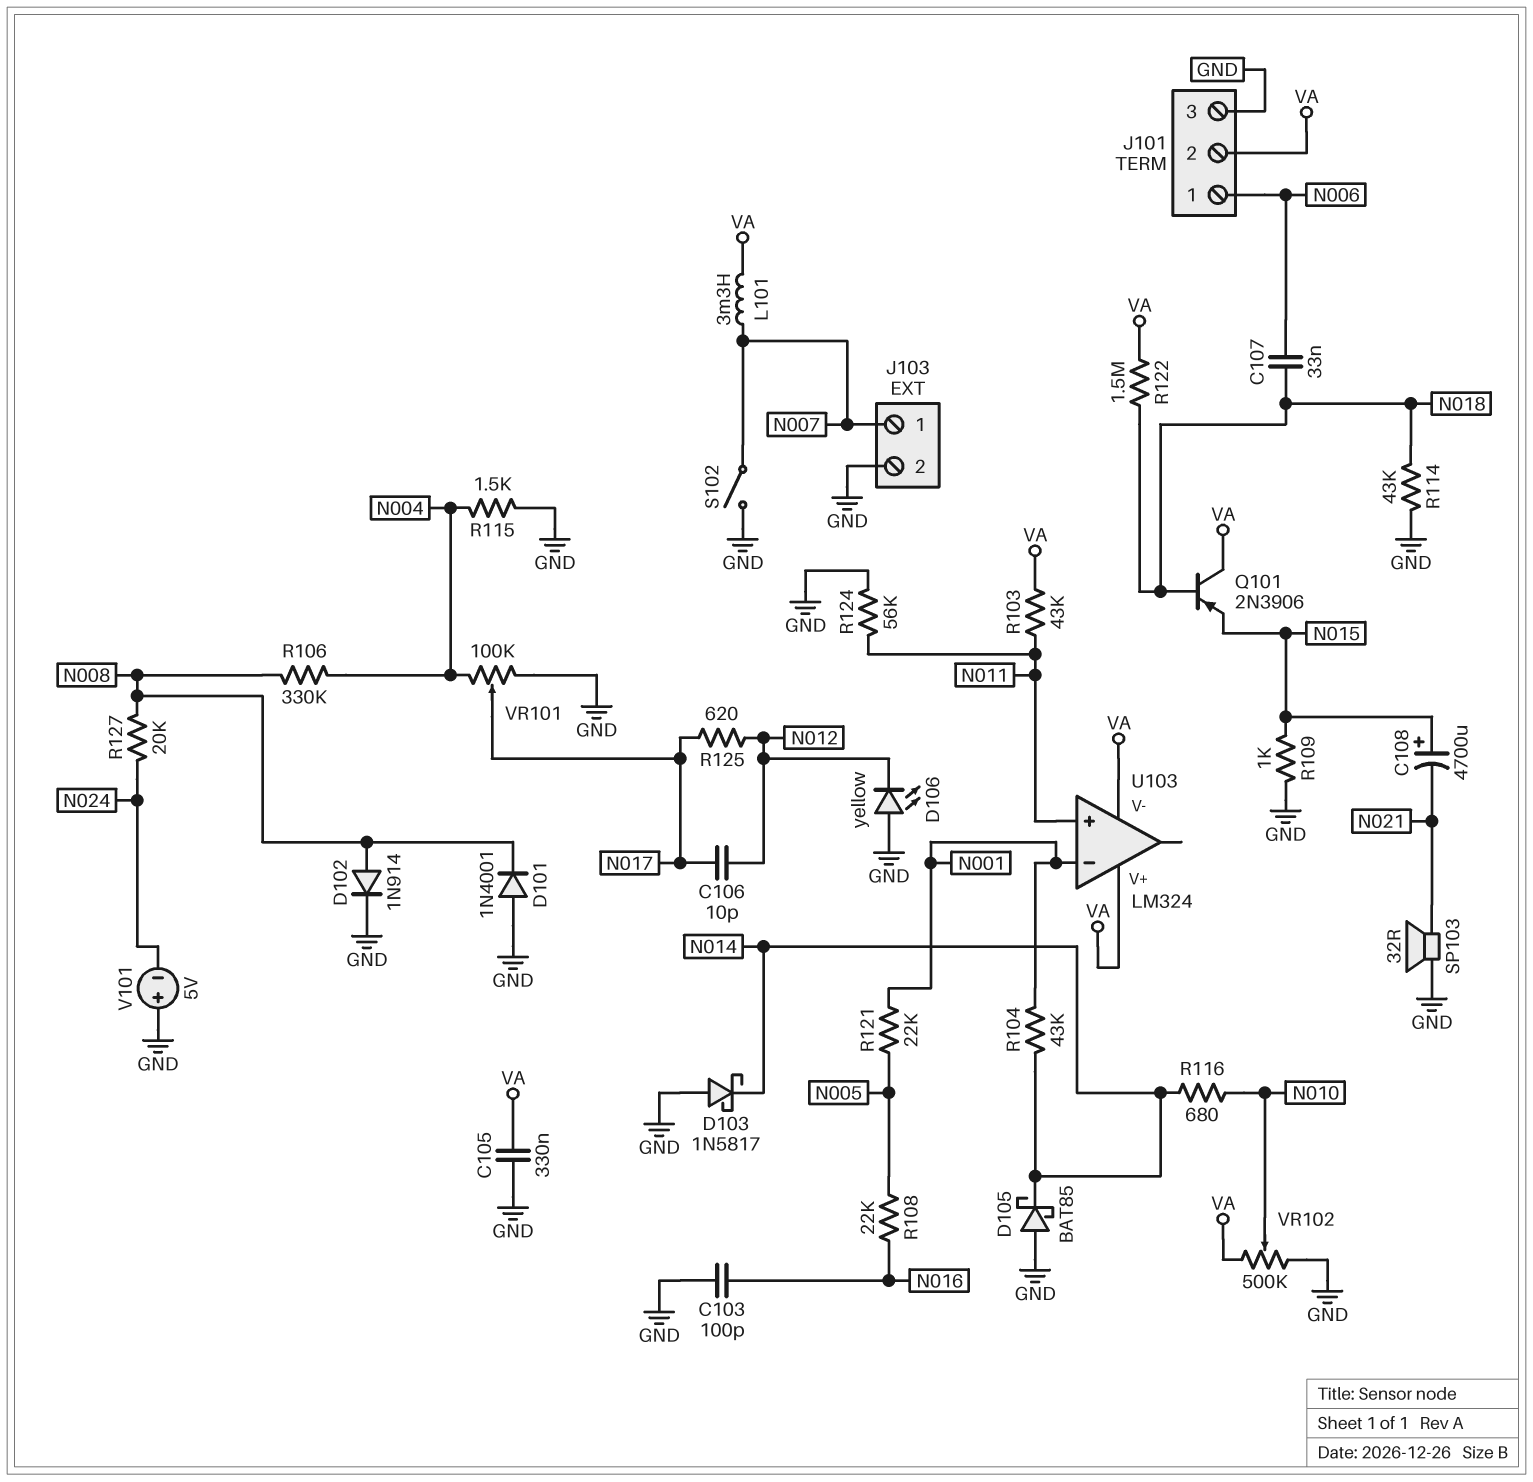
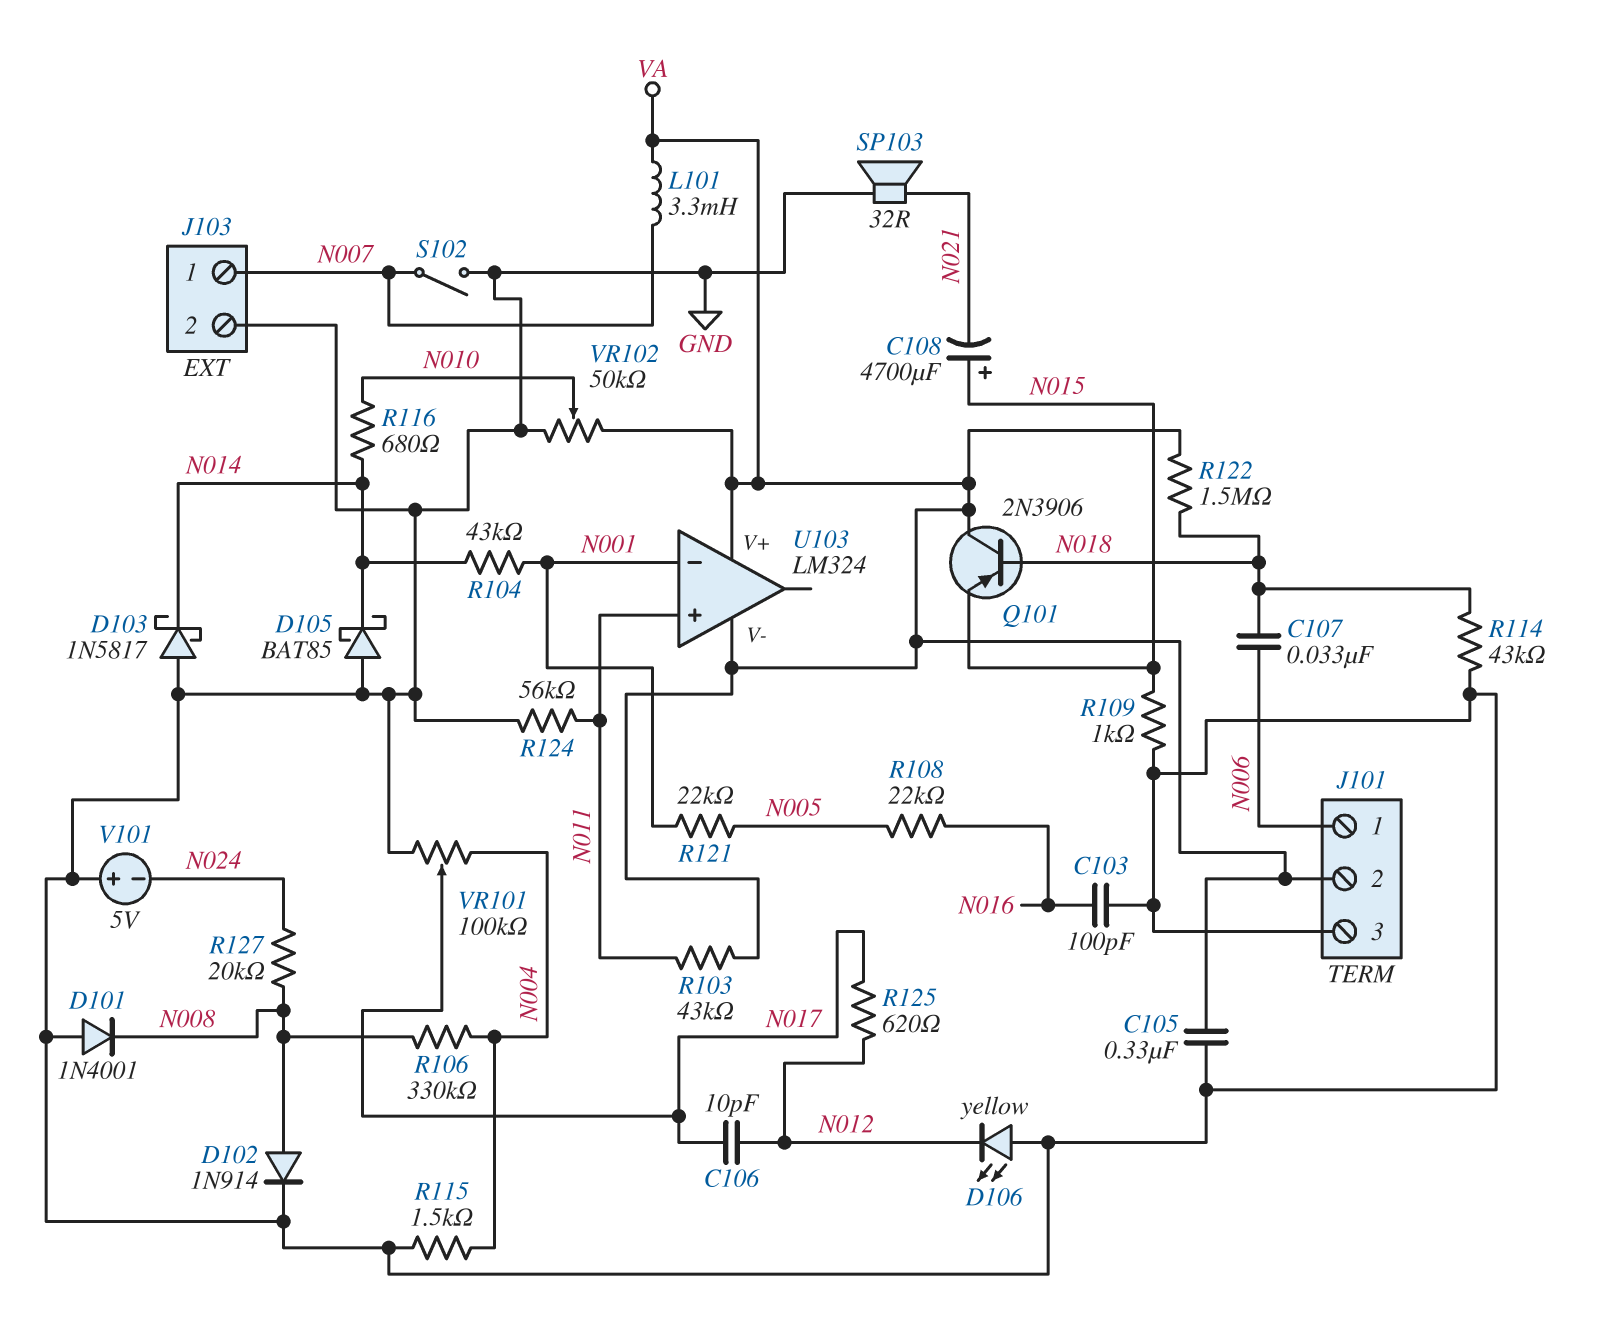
VR102: 500k (GND, VA, wiper N010) -> 50k (GND, VA, wiper N010)

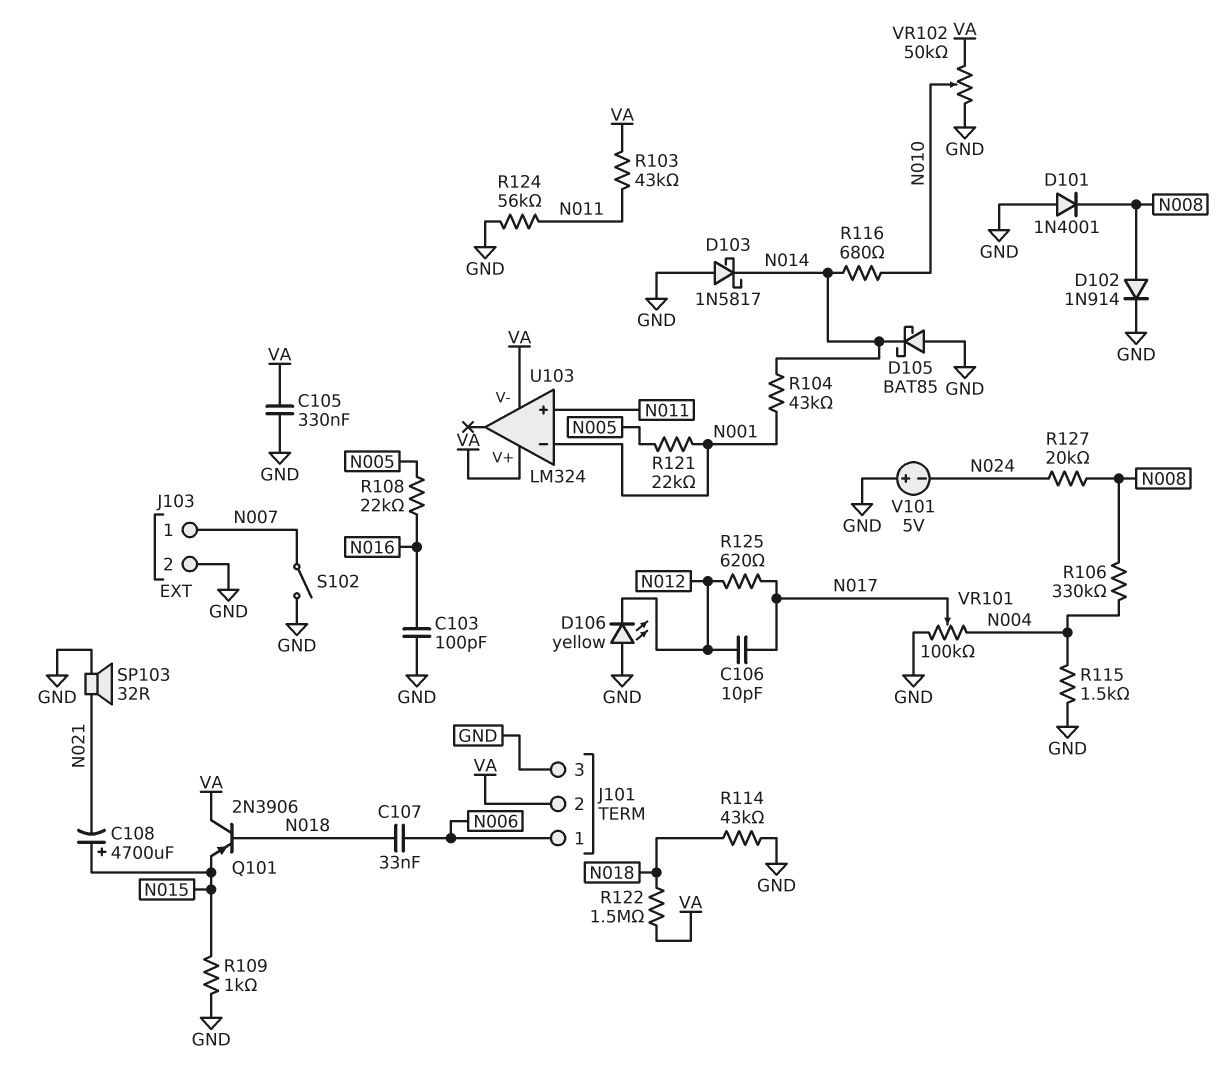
L101: 3.3mH (N007, VA) -> none

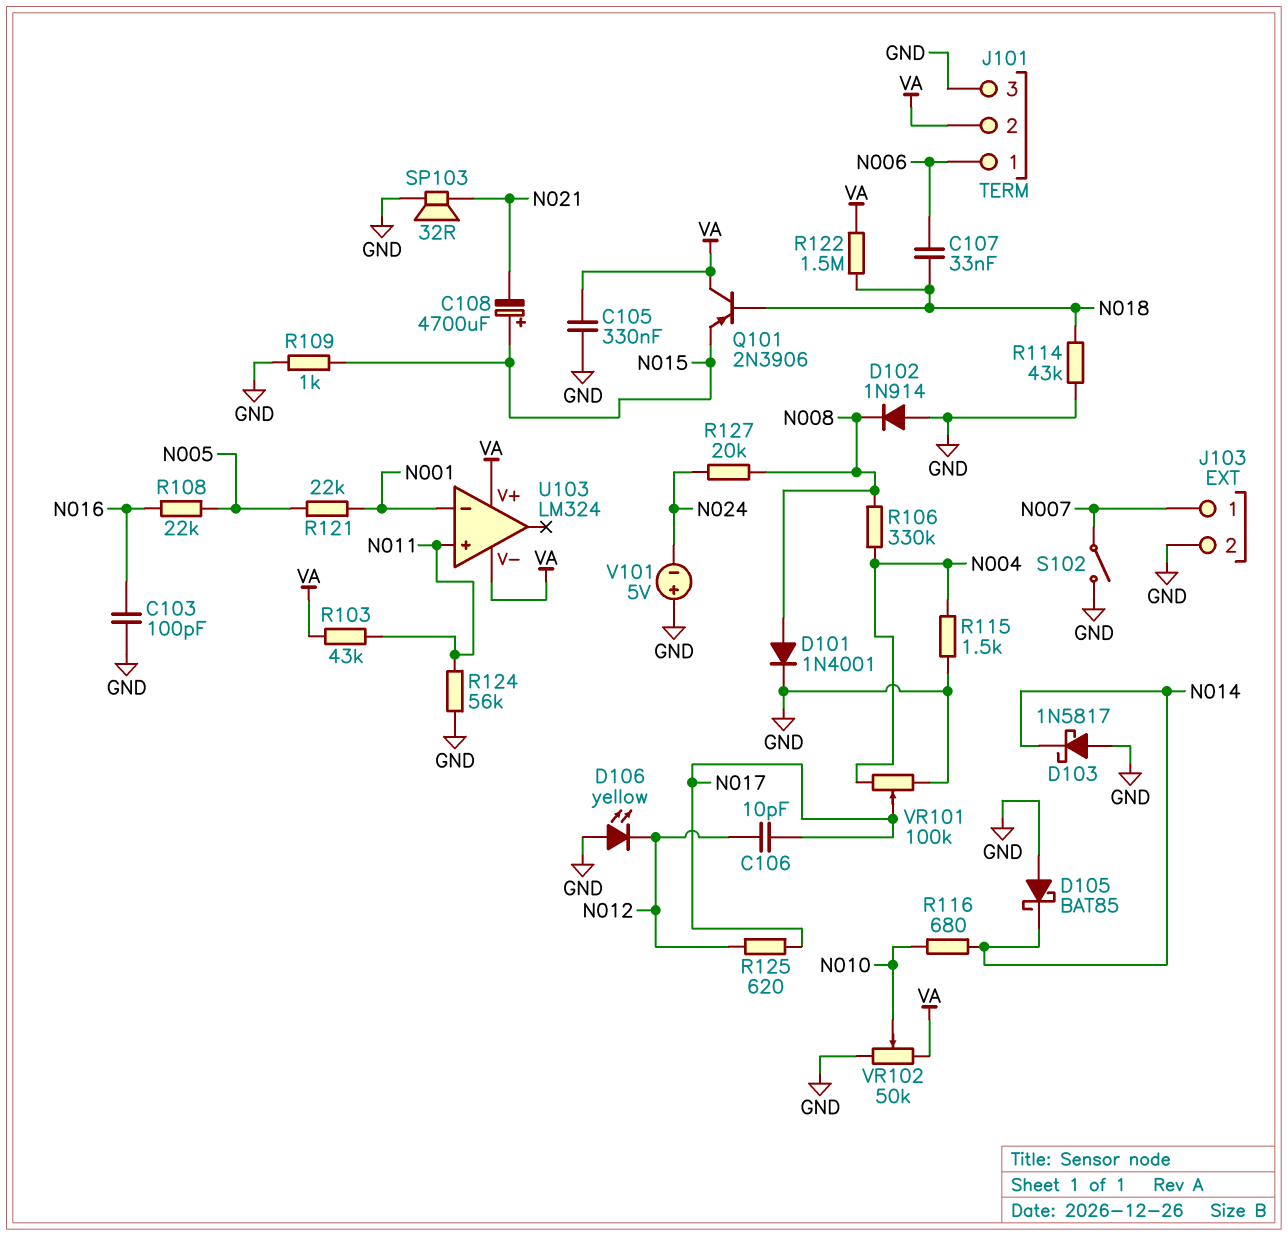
D101: diode 1N4001 (A GND, K N008) -> diode 1N4001 (A N008, K GND)
D102: diode 1N914 (A N008, K GND) -> diode 1N914 (A GND, K N008)
R104: 43k (N001, N014) -> none

